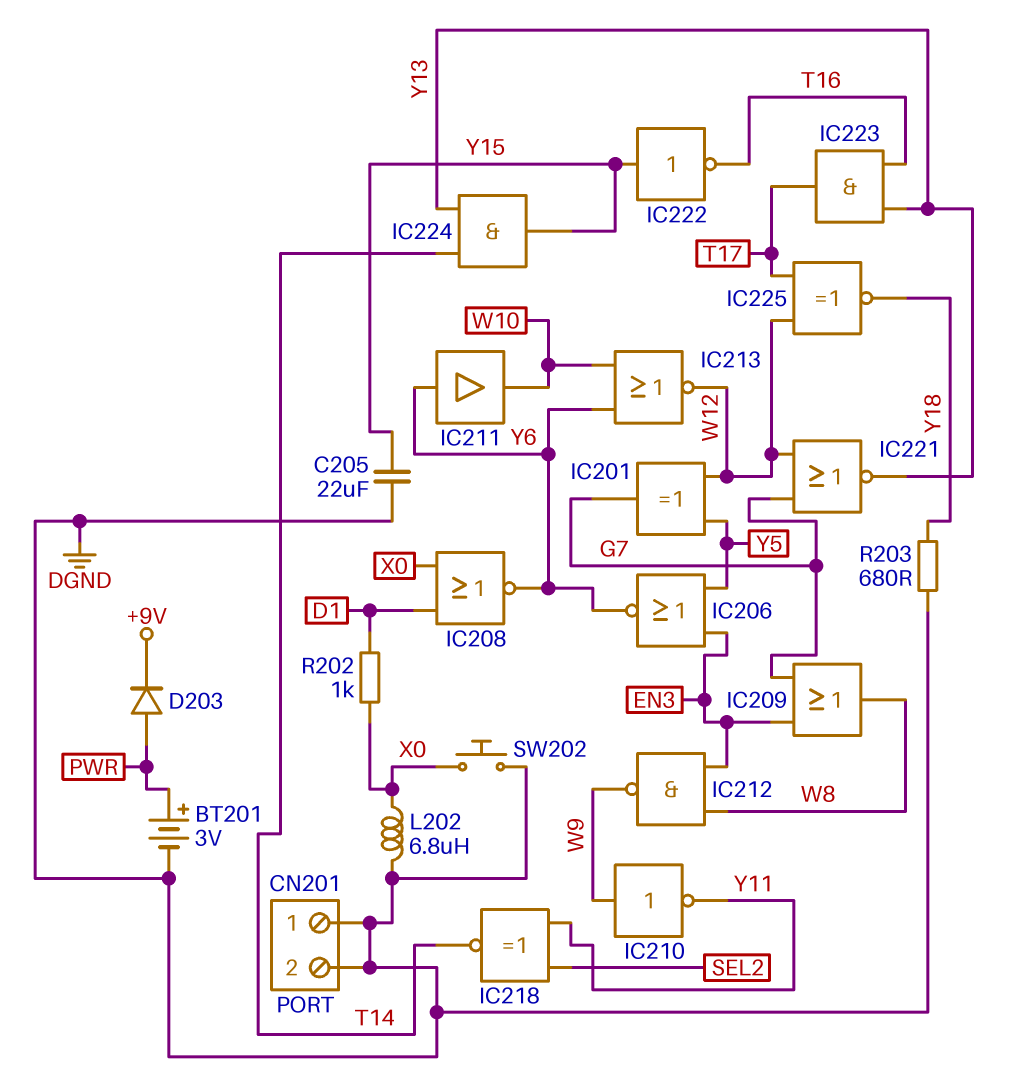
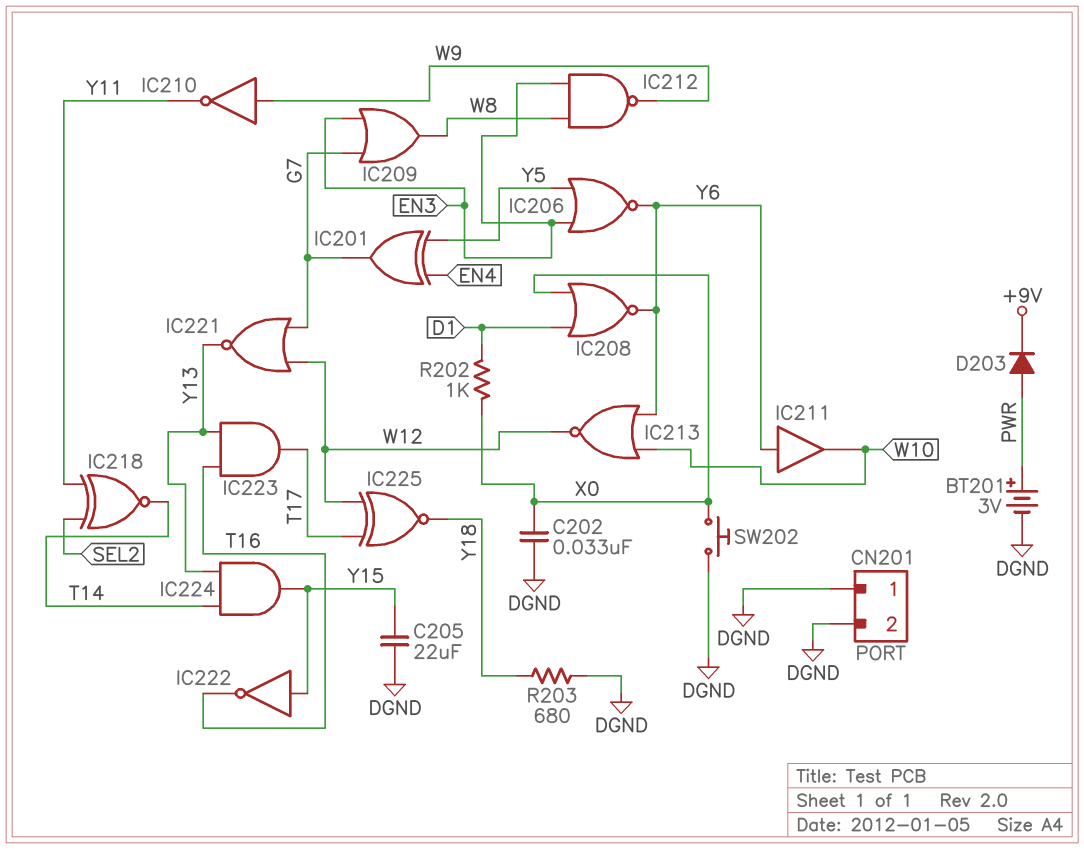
C202: none -> 33nF (DGND, X0)
IC201: XOR (in W12, in Y5, out G7) -> XOR (in EN4, in Y5, out G7)
L202: 6.8uH (DGND, X0) -> none

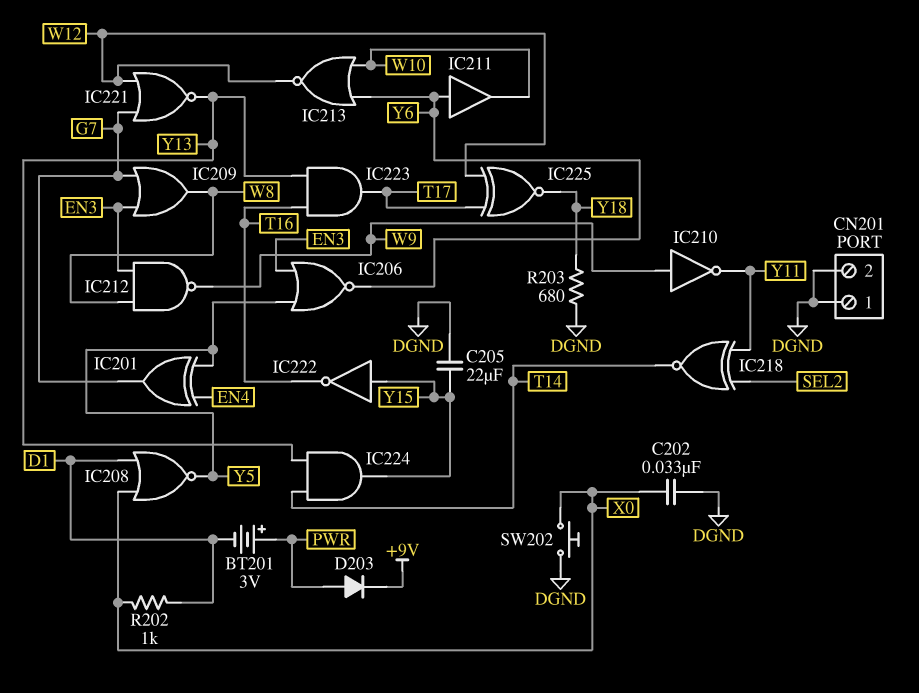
BT201: 3V (plus PWR, minus DGND) -> 3V (plus PWR, minus D1)
IC208: NOR (in D1, in X0, out Y6) -> NOR (in D1, in X0, out Y5)

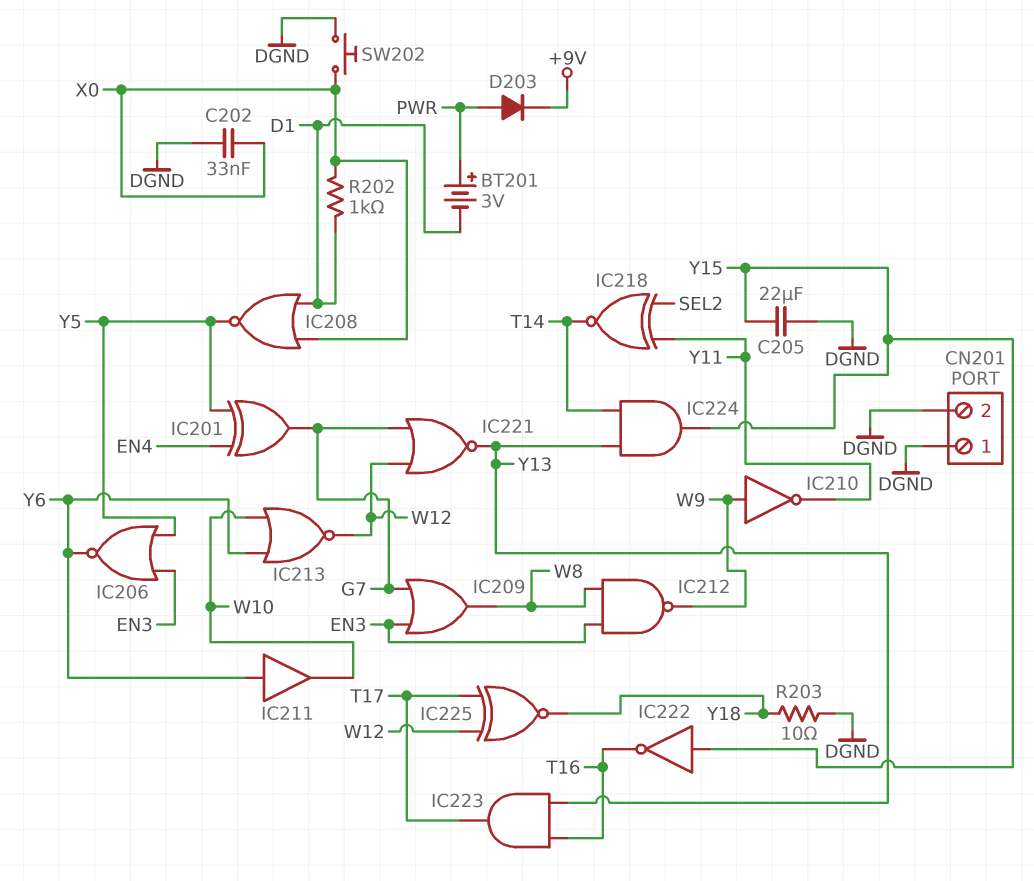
R203: 680 (DGND, Y18) -> 10 (DGND, Y18)

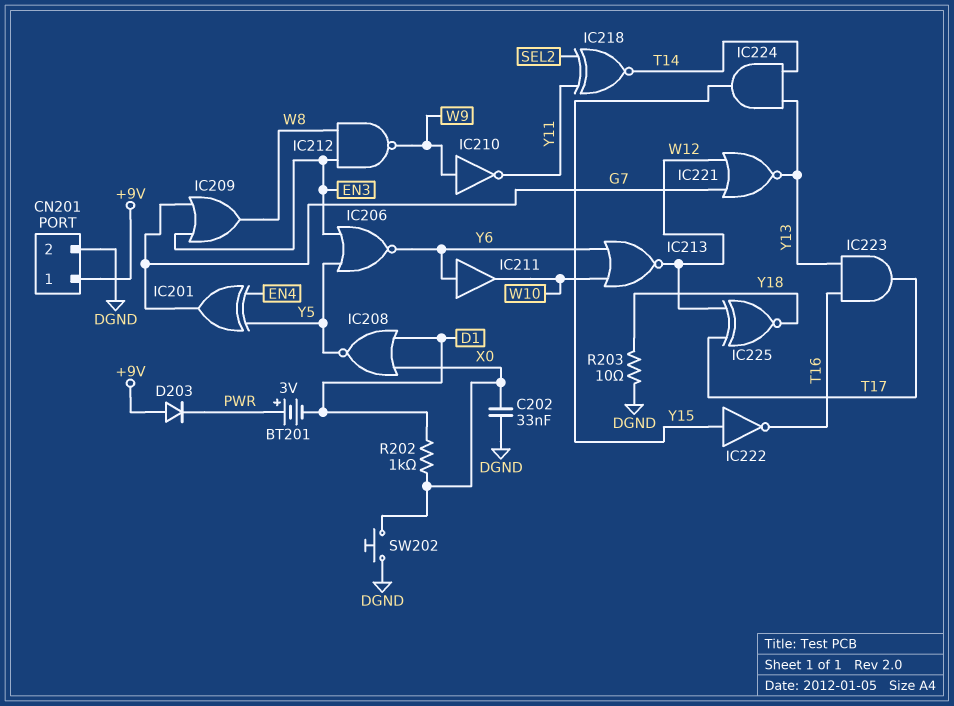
C205: 22uF (DGND, Y15) -> none
CN201 pin 1: DGND -> +9V
D203: diode (A PWR, K +9V) -> diode (A +9V, K PWR)

